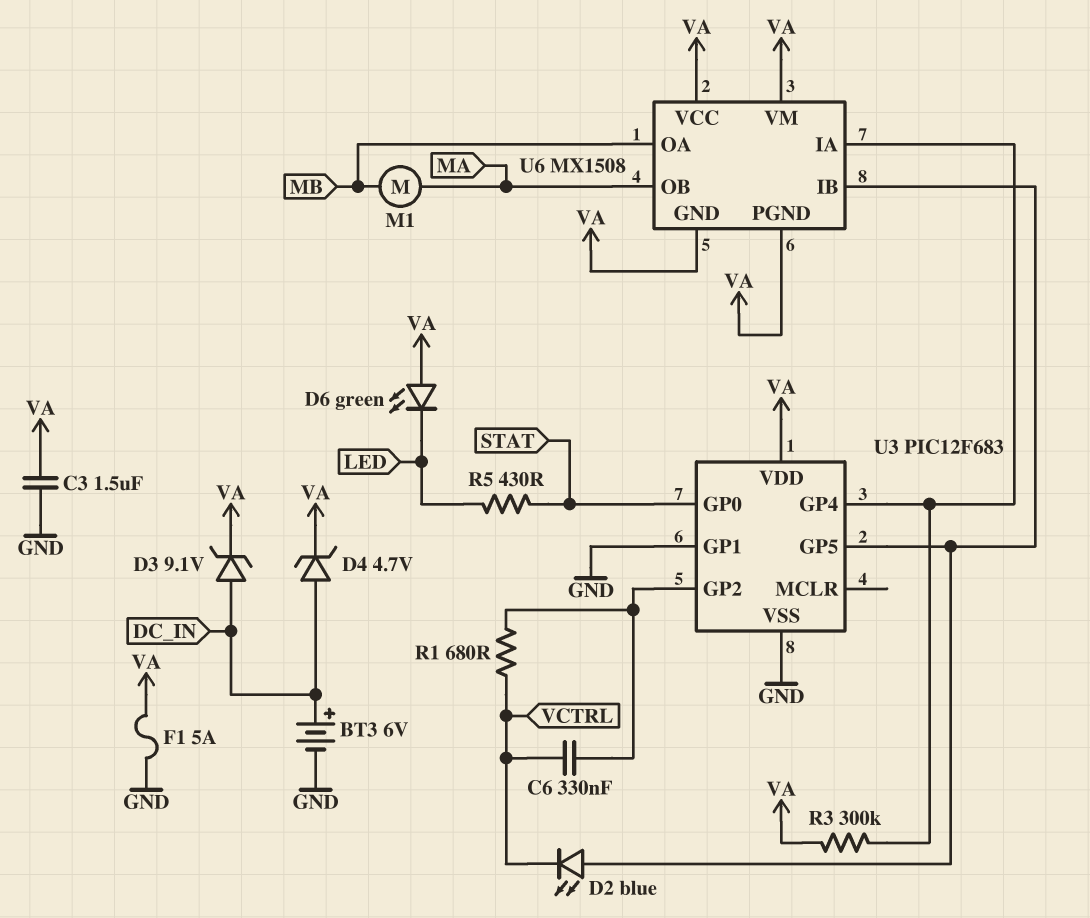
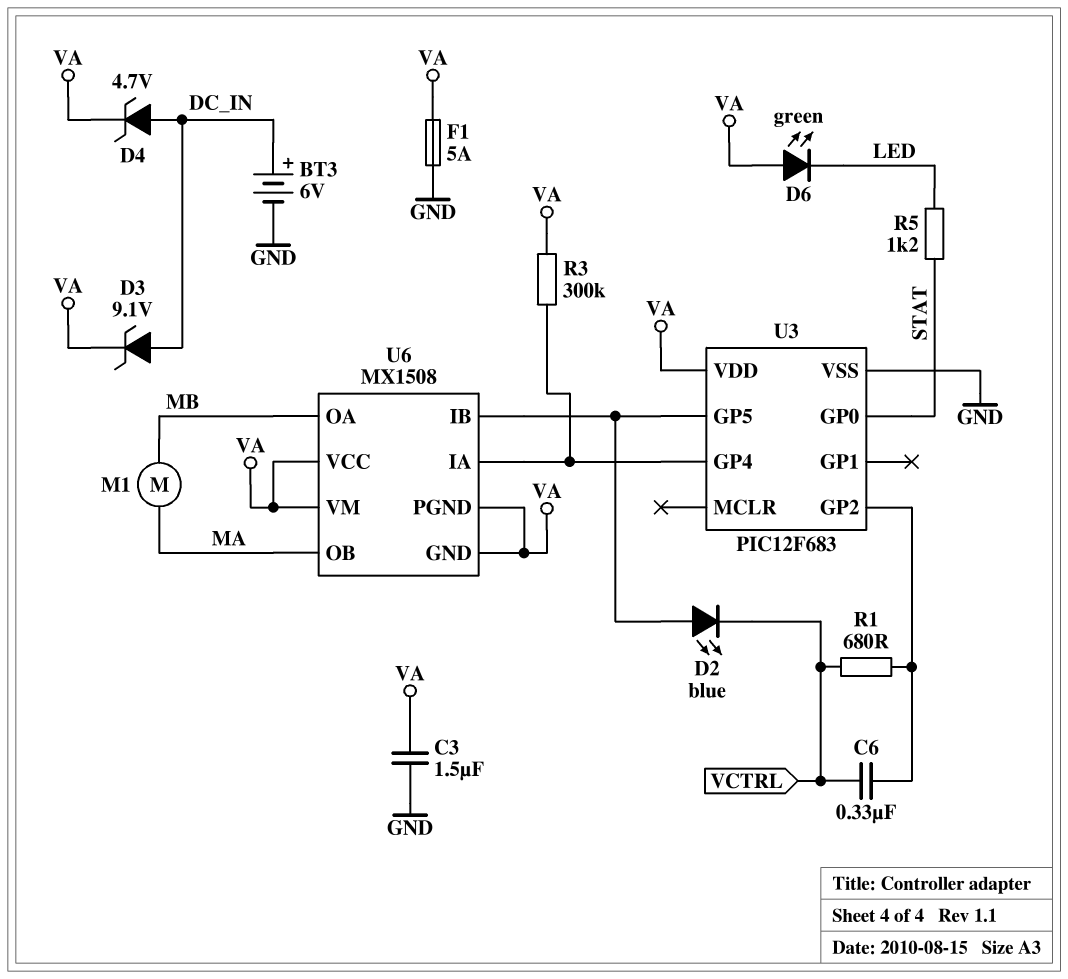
R5: 430 (LED, STAT) -> 1.2k (LED, STAT)
U3 pin GP1: GND -> none

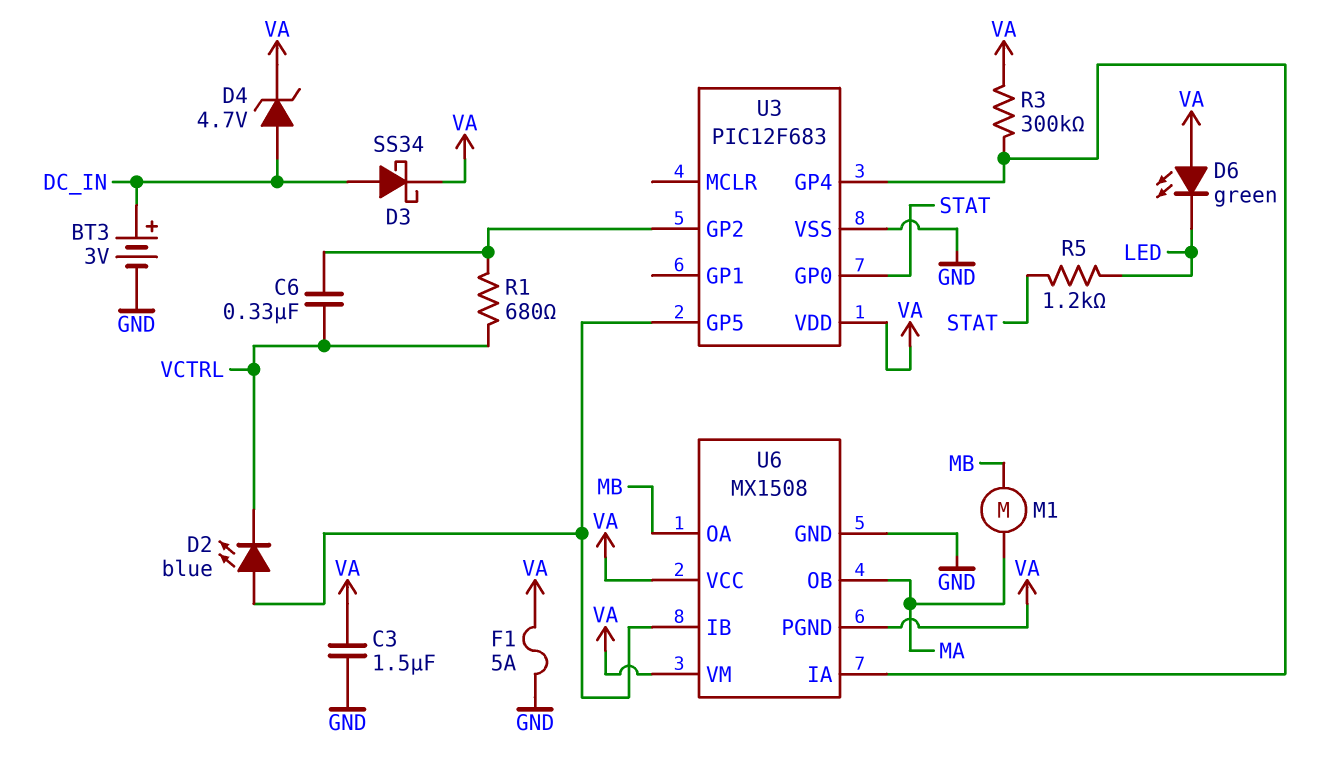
BT3: 6V (plus DC_IN, minus GND) -> 3V (plus DC_IN, minus GND)
D3: zener 9.1V (A DC_IN, K VA) -> schottky SS34 (A DC_IN, K VA)
U6 pin GND: VA -> GND

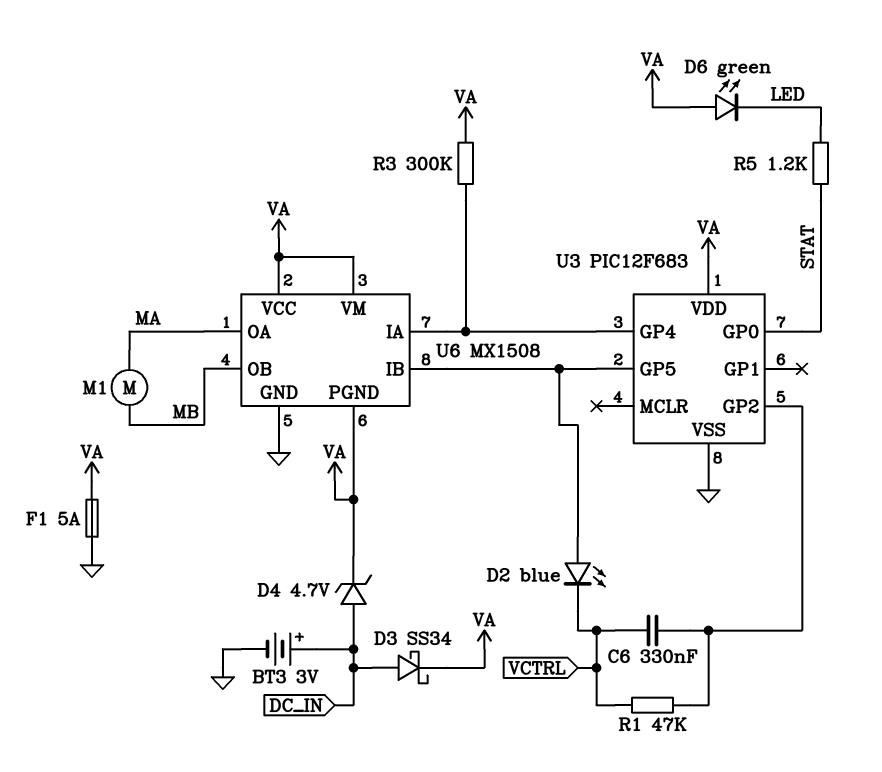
C3: 1.5uF (GND, VA) -> none
R1: 680 (U3/GP2, VCTRL) -> 47k (U3/GP2, VCTRL)
U6 pin OA: MB -> MA
U6 pin OB: MA -> MB

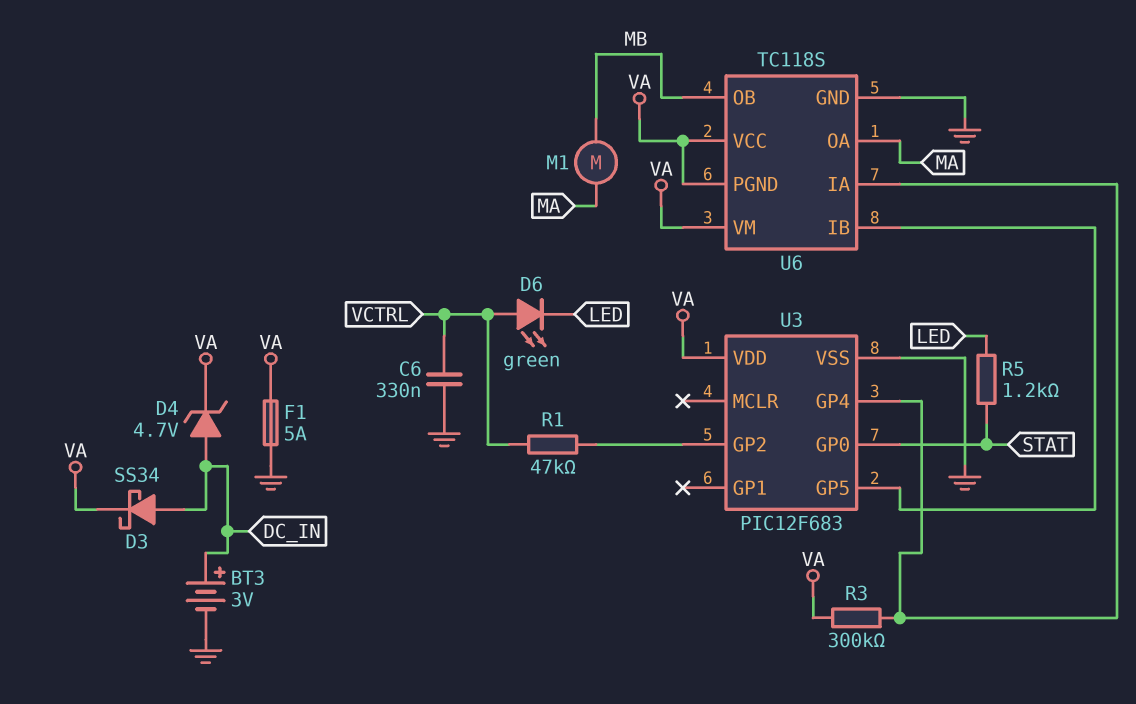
C6: 330nF (U3/GP2, VCTRL) -> 330nF (GND, VCTRL)
D2: LED blue (A U3/GP5, K VCTRL) -> none
D6: LED green (A VA, K LED) -> LED green (A VCTRL, K LED)
U6: MX1508 -> TC118S

